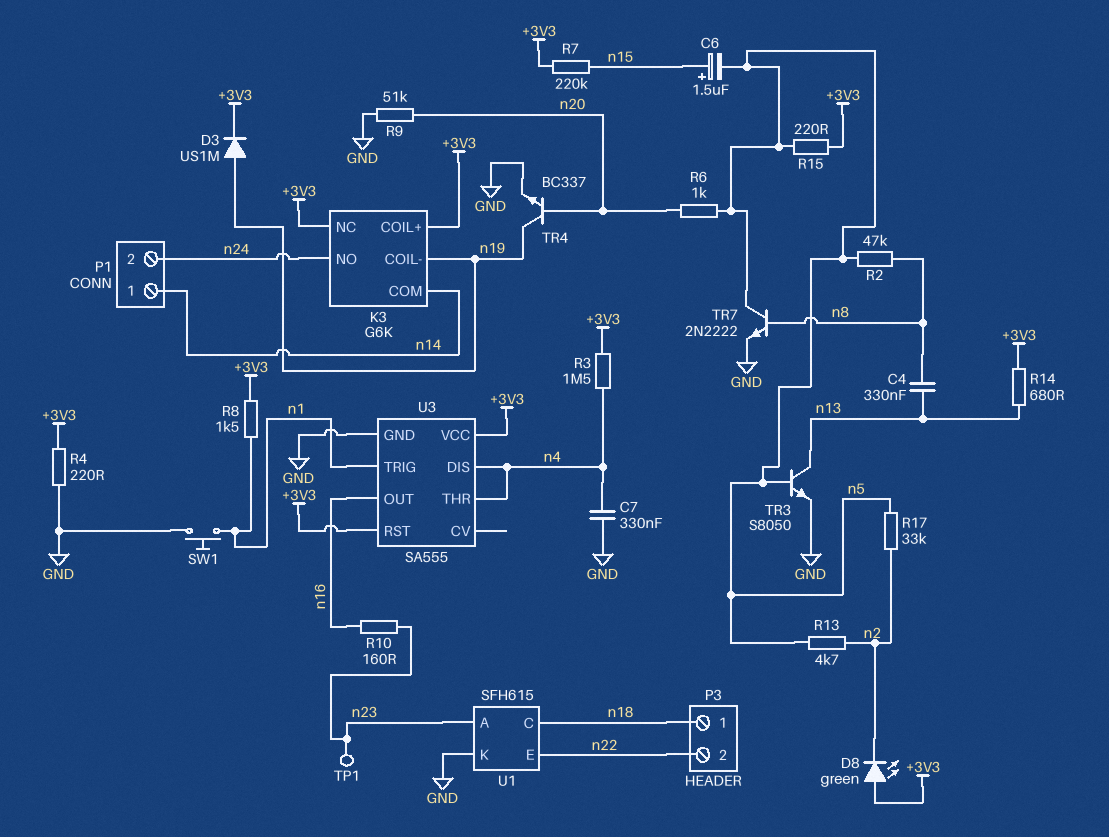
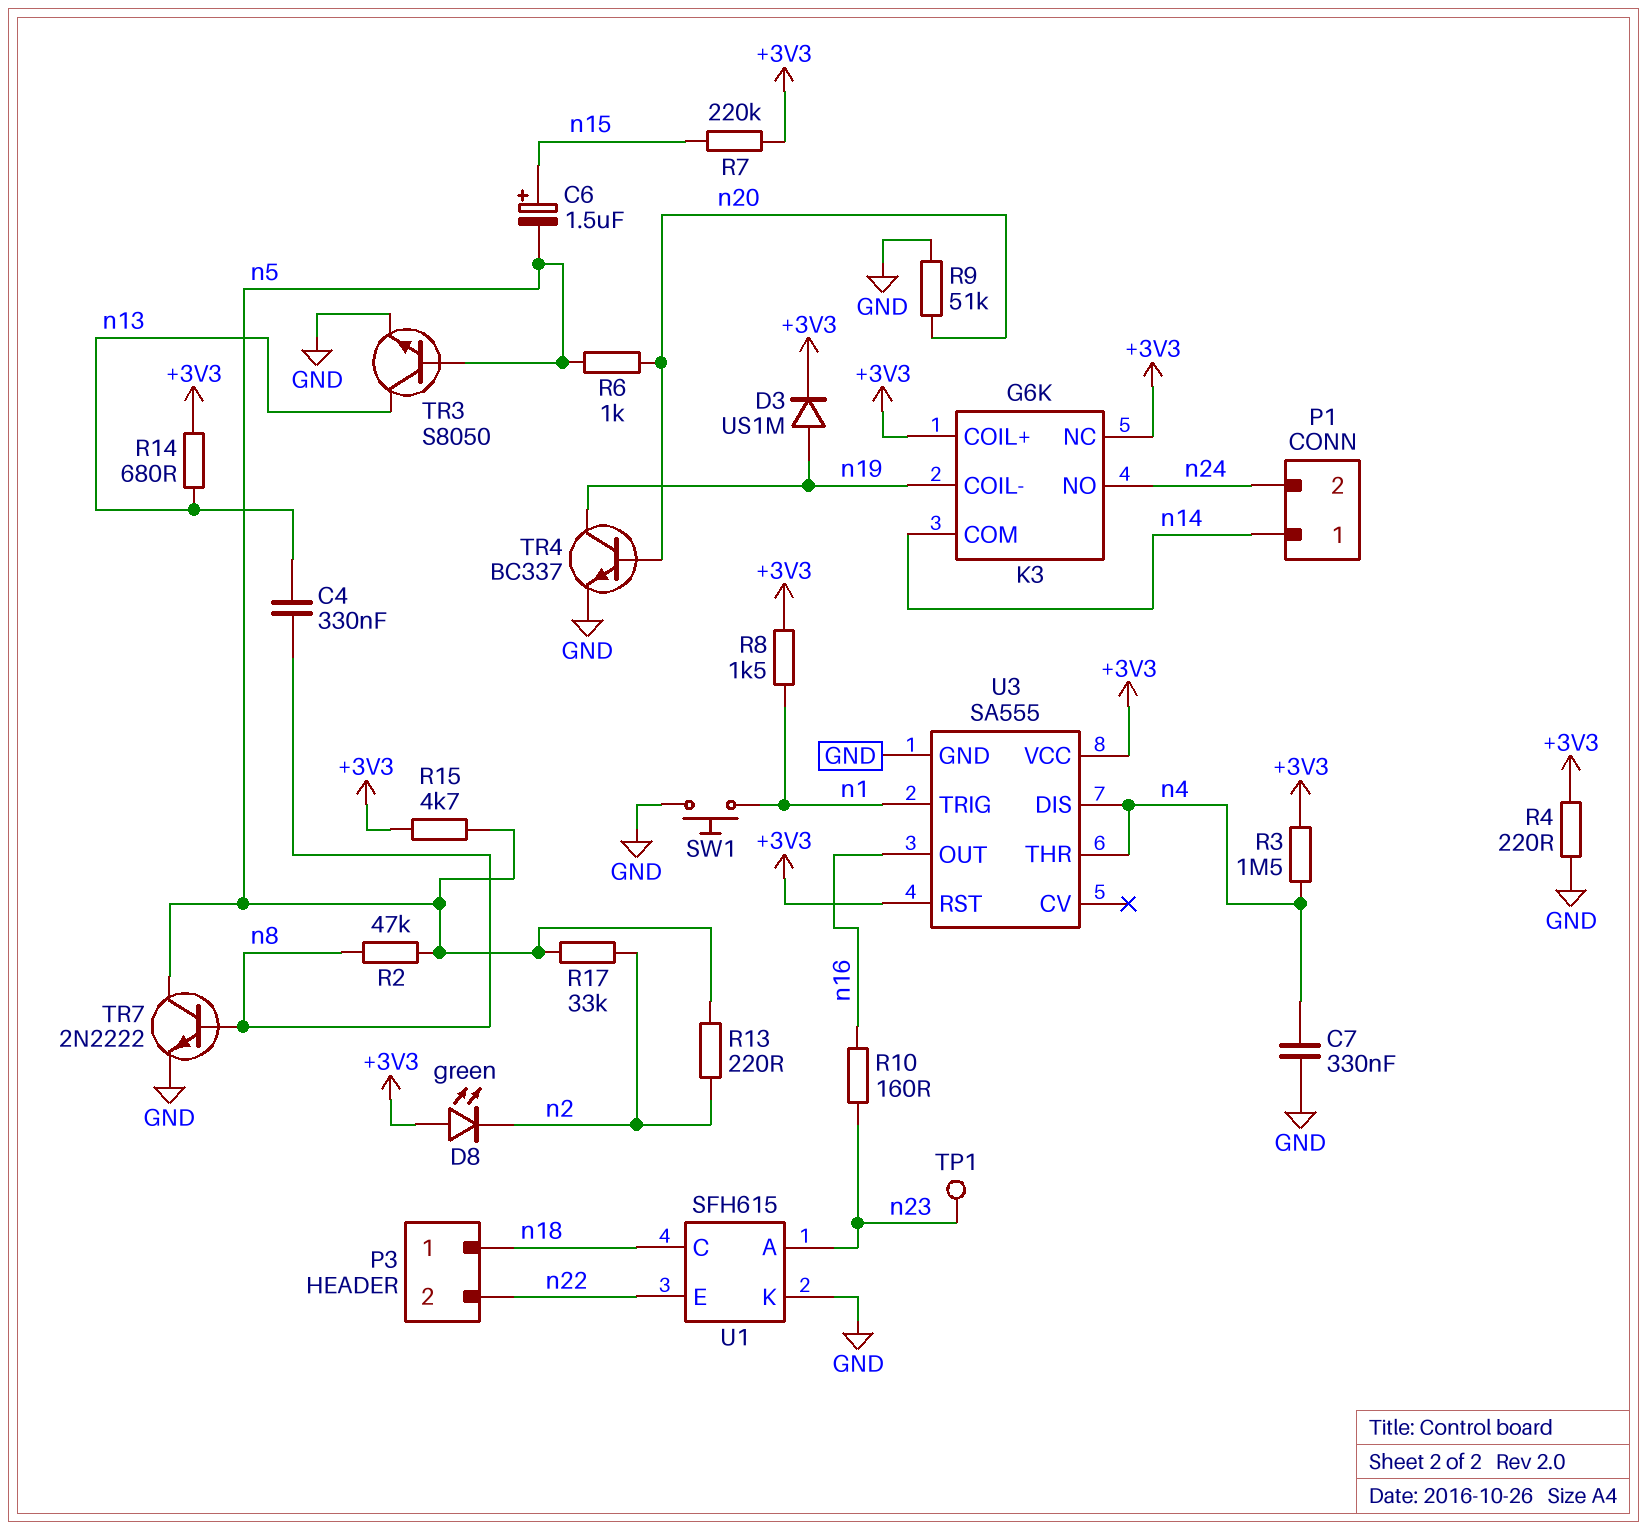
R13: 4.7k (n2, n5) -> 220 (n2, n5)
R15: 220 (+3V3, n5) -> 4.7k (+3V3, n5)

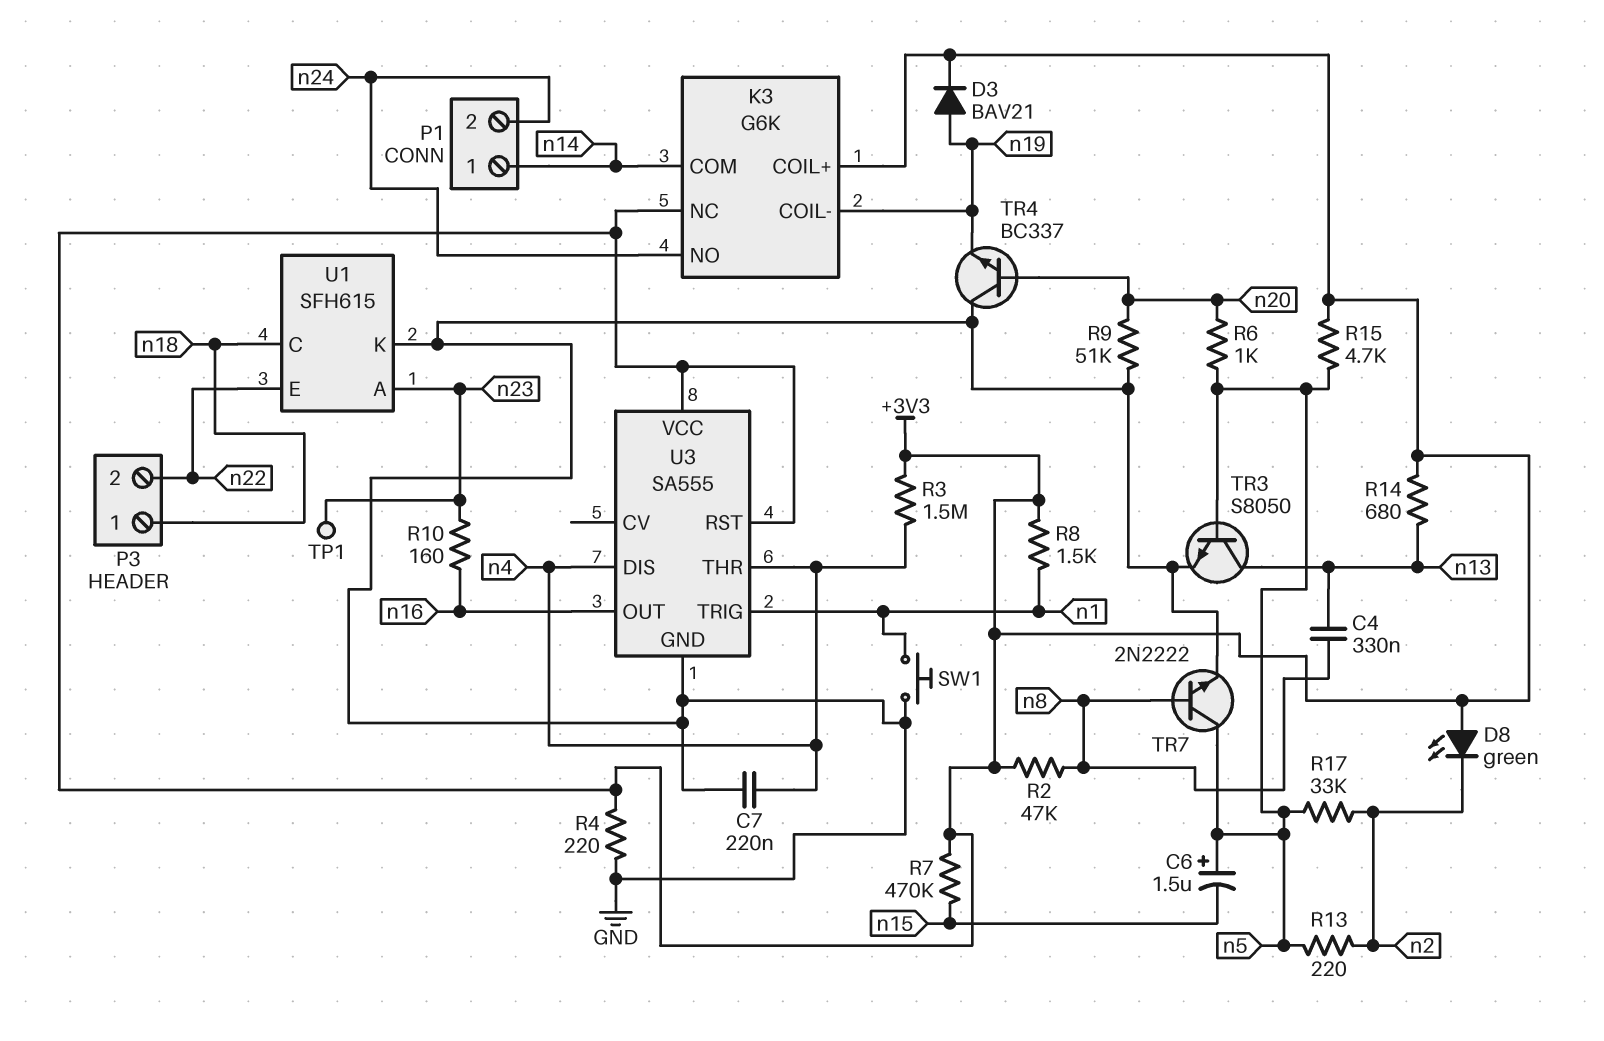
C6: 1.5uF (plus n15, minus n5) -> 1.5uF (plus n5, minus n15)
C7: 330nF (GND, n4) -> 220nF (GND, n4)
D3: diode US1M (A n19, K +3V3) -> diode BAV21 (A n19, K +3V3)
R2: 47k (n5, n8) -> 47k (+3V3, n8)
R7: 220k (+3V3, n15) -> 470k (+3V3, n15)
TR4: NPN BC337 (B n20, C n19, E GND) -> NPN BC337 (B n20, C GND, E n19)

